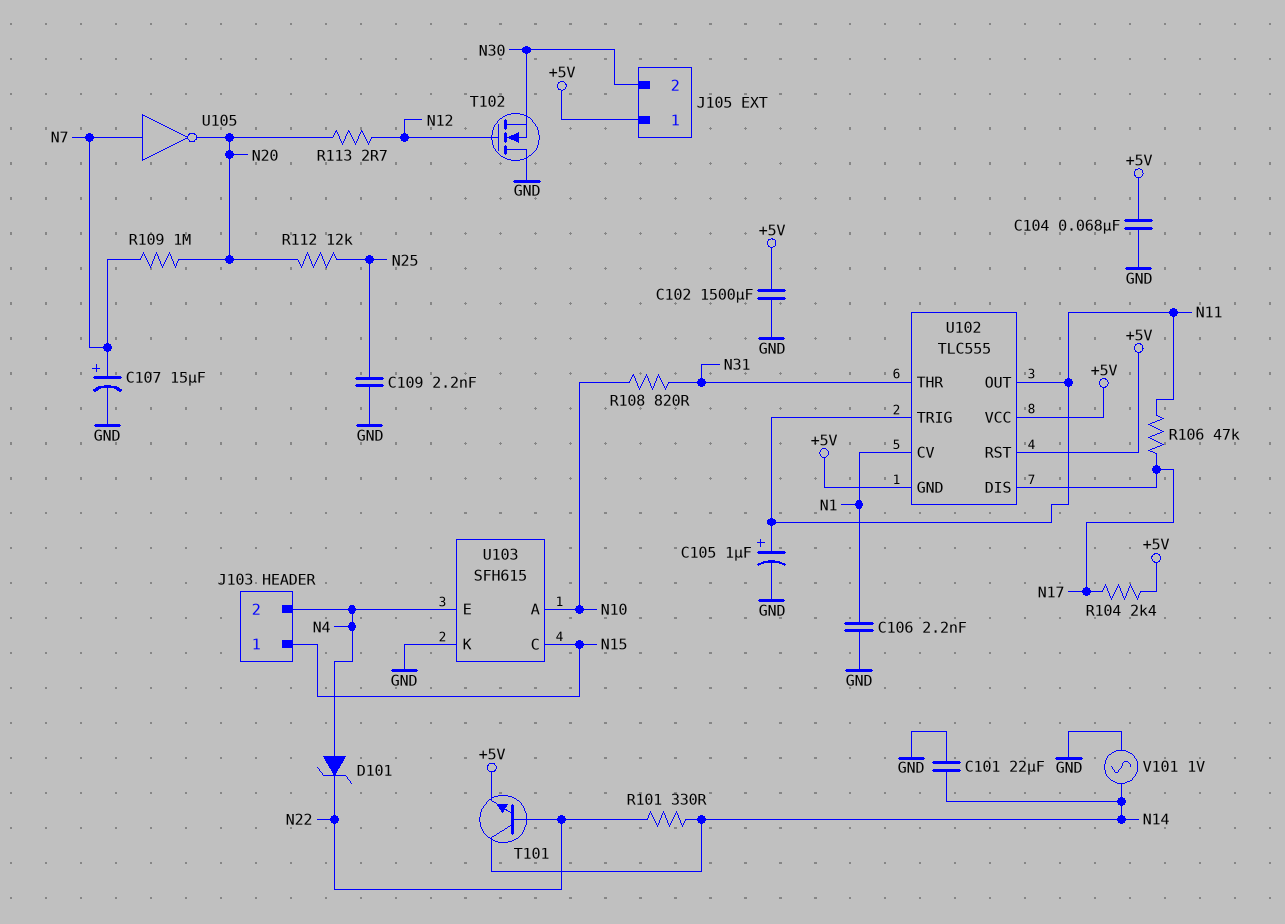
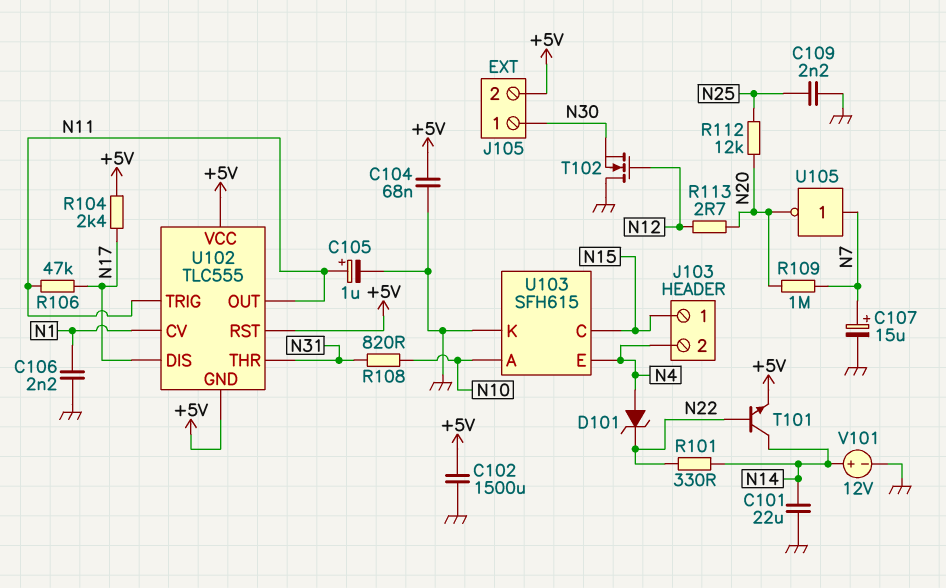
J105 pin 1: +5V -> N30
J105 pin 2: N30 -> +5V
V101: AC 1V (GND, N14) -> 12V (plus N14, minus GND)

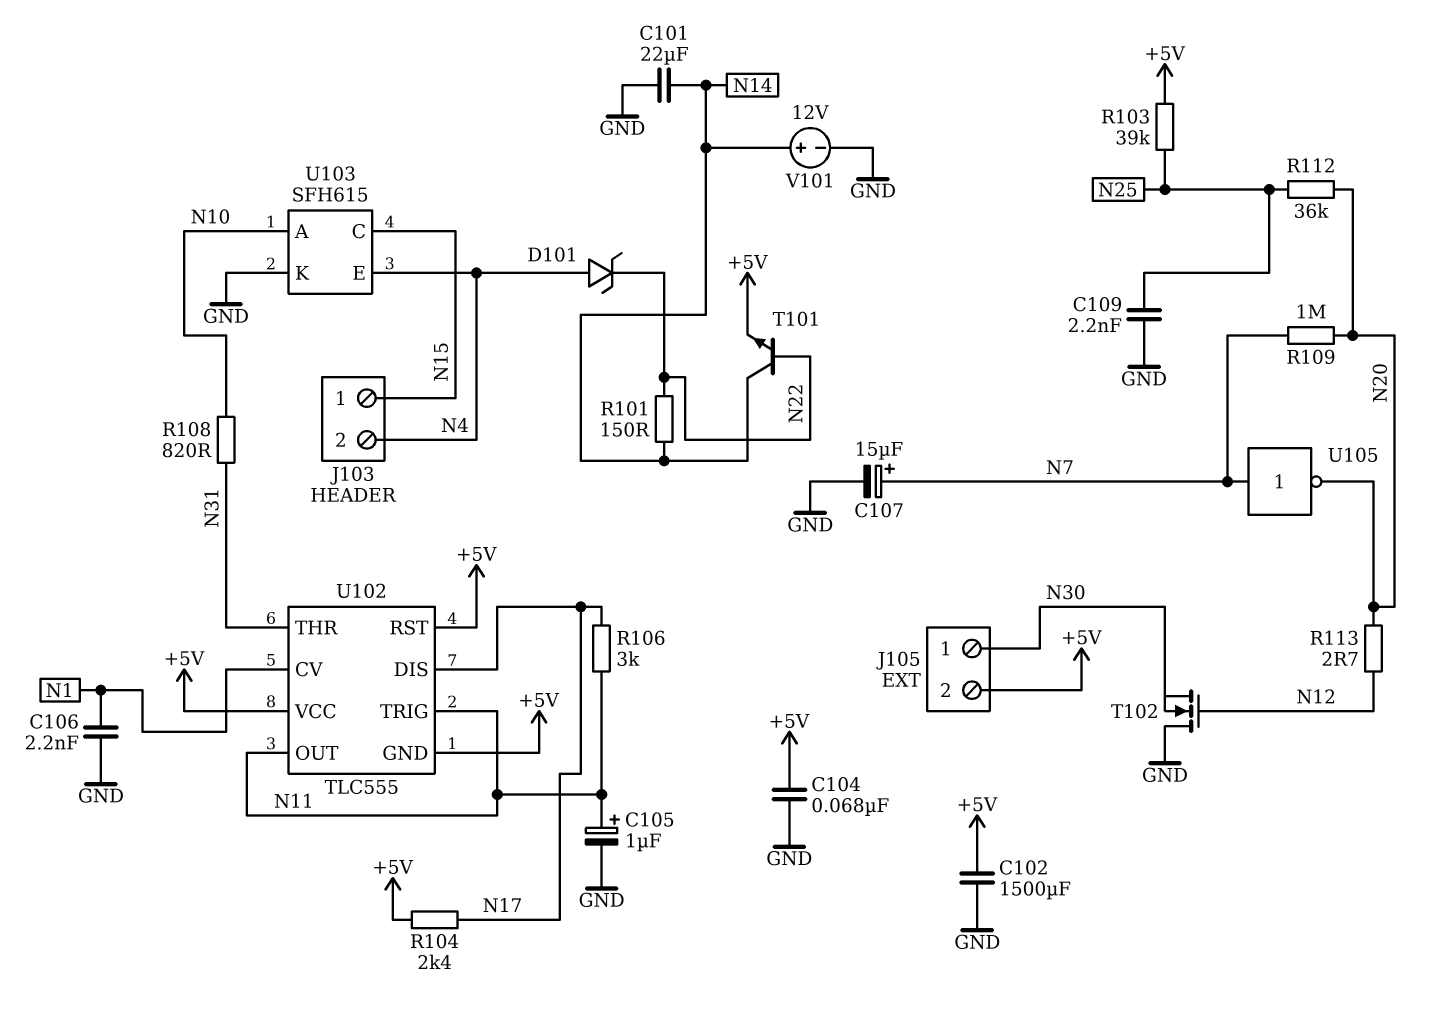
R101: 330 (N14, N22) -> 150 (N14, N22)
R103: none -> 39k (+5V, N25)
R106: 47k (N11, N17) -> 3k (N11, N17)
R112: 12k (N20, N25) -> 36k (N20, N25)

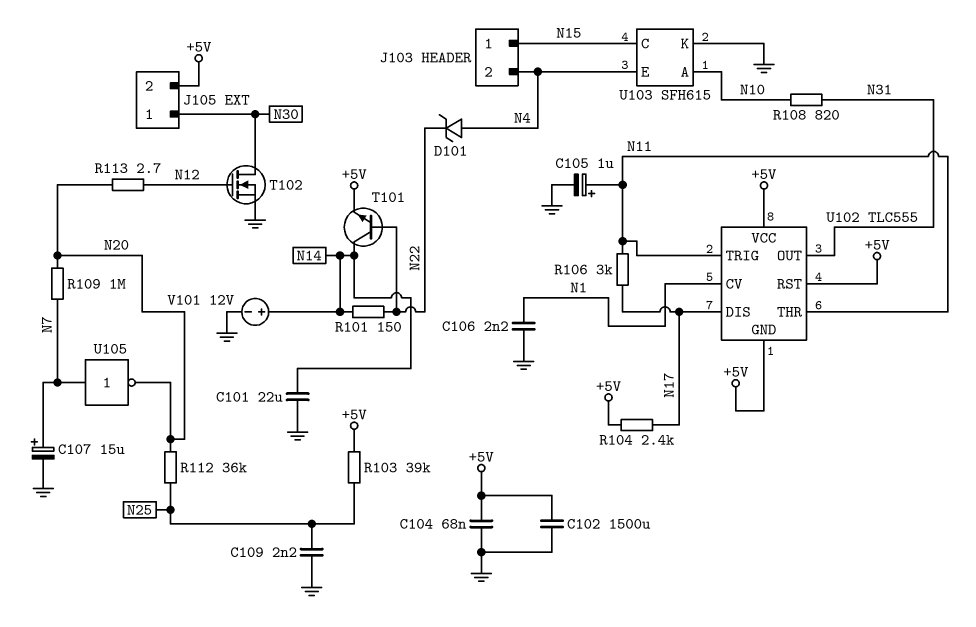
T102: NMOS (G N12, D GND, S N30) -> NMOS (G N12, D N30, S GND)
U102 pin OUT: N11 -> N31
U102 pin THR: N31 -> N11

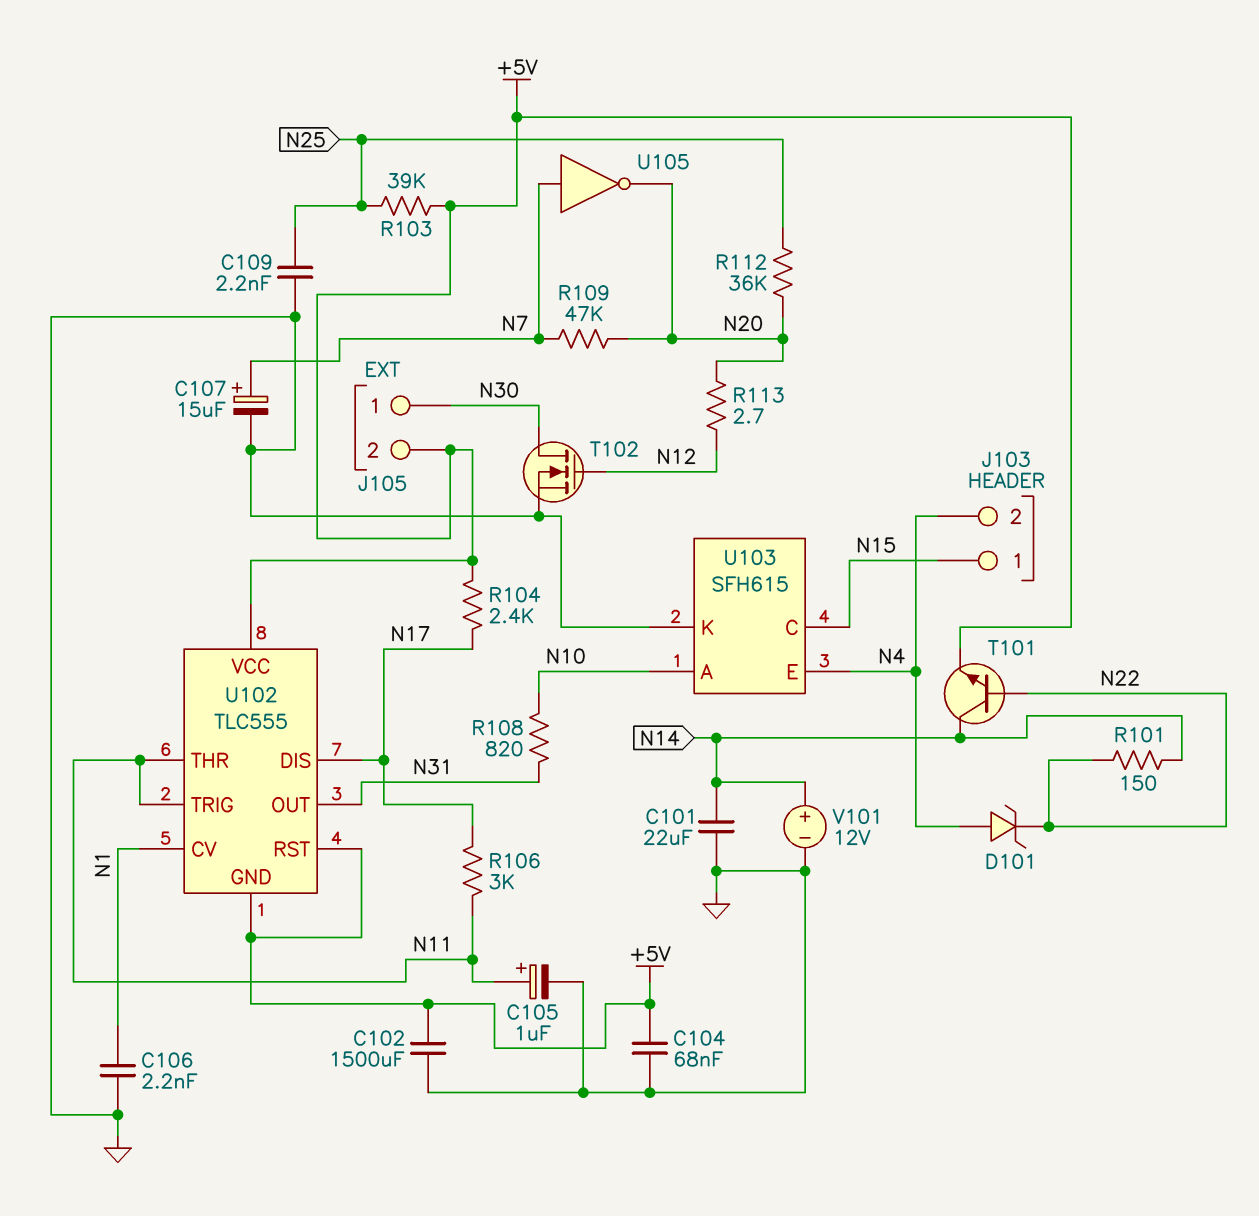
R109: 1M (N7, N20) -> 47k (N7, N20)

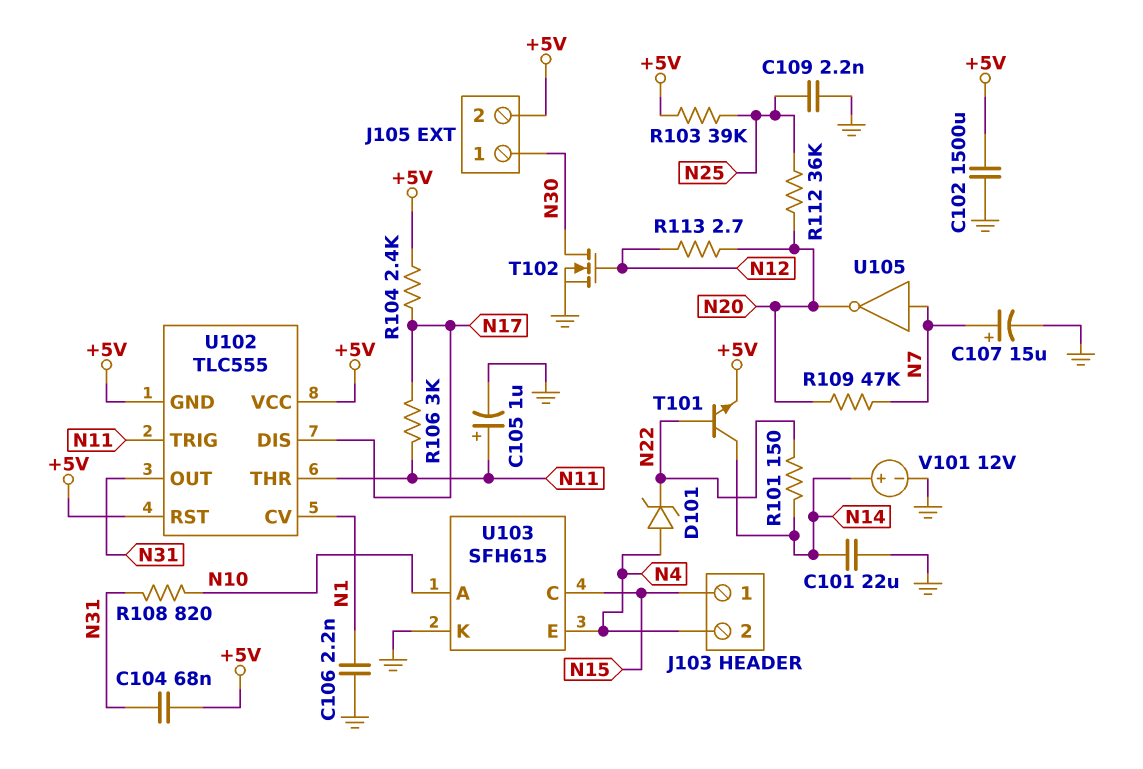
C104: 68nF (+5V, GND) -> 68nF (+5V, N31)

